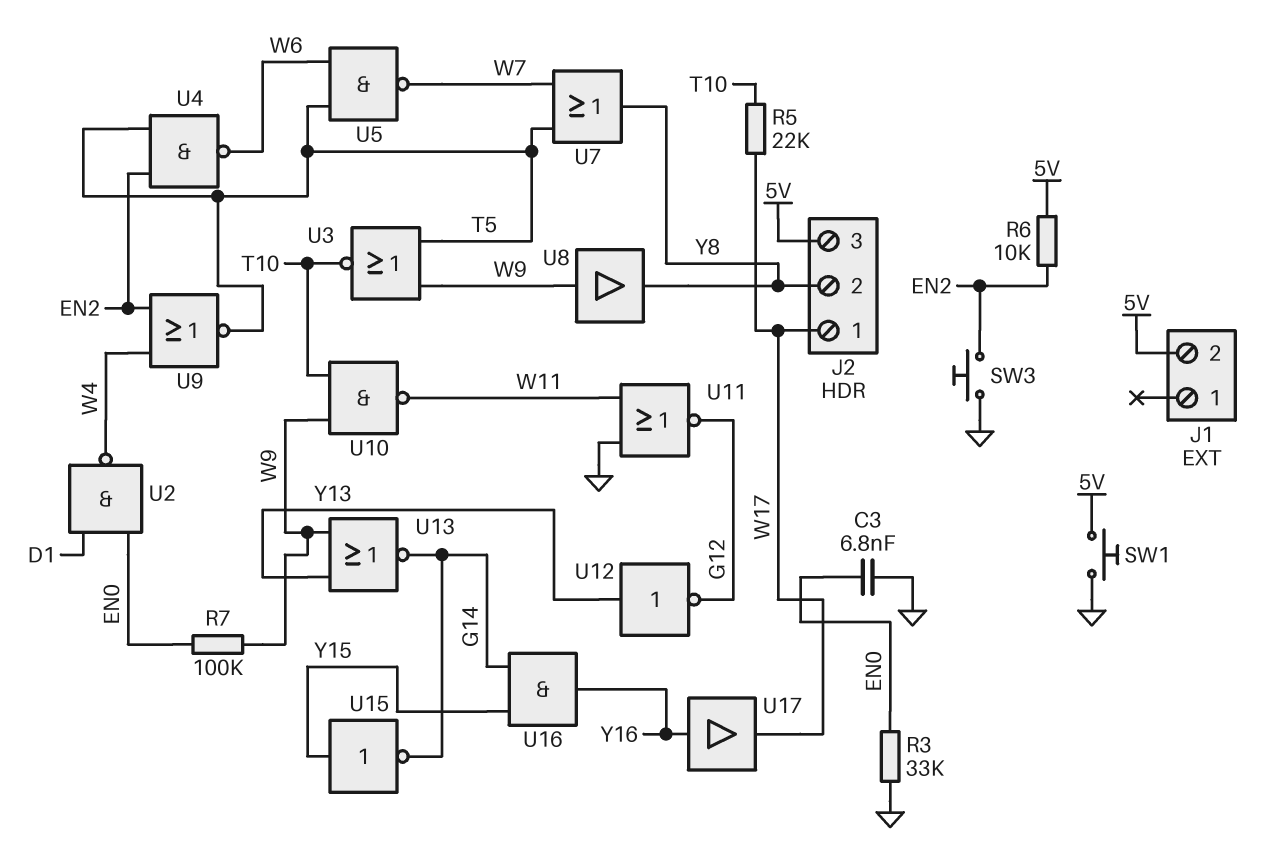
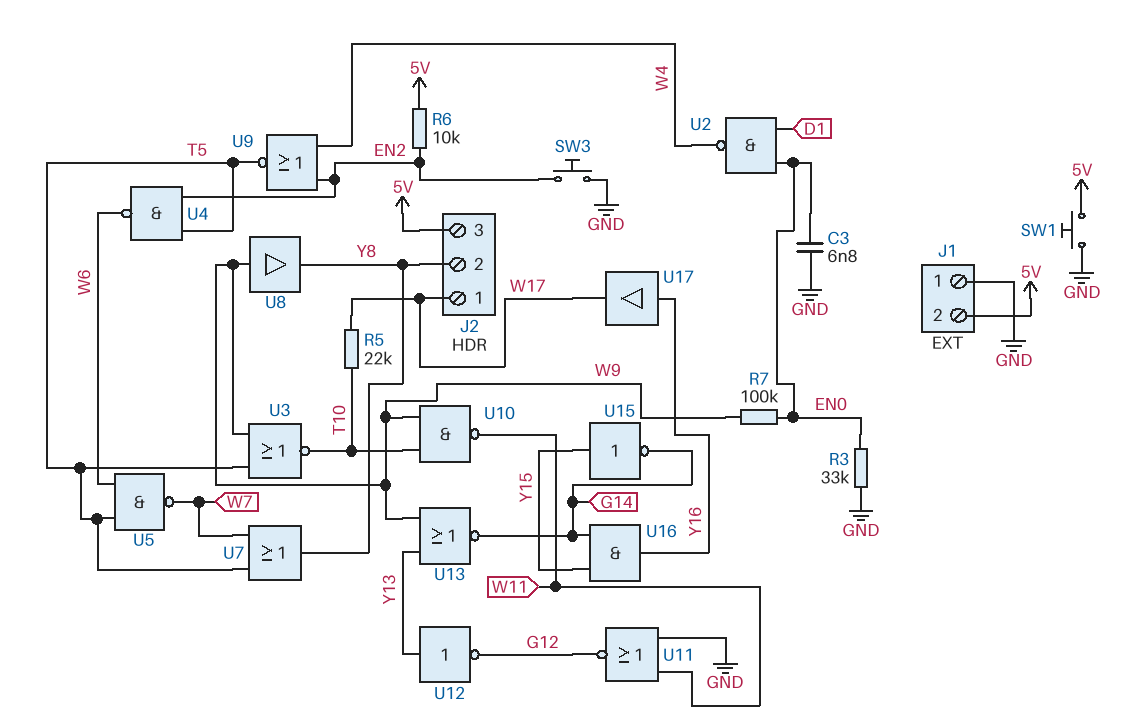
J1 pin 1: none -> GND

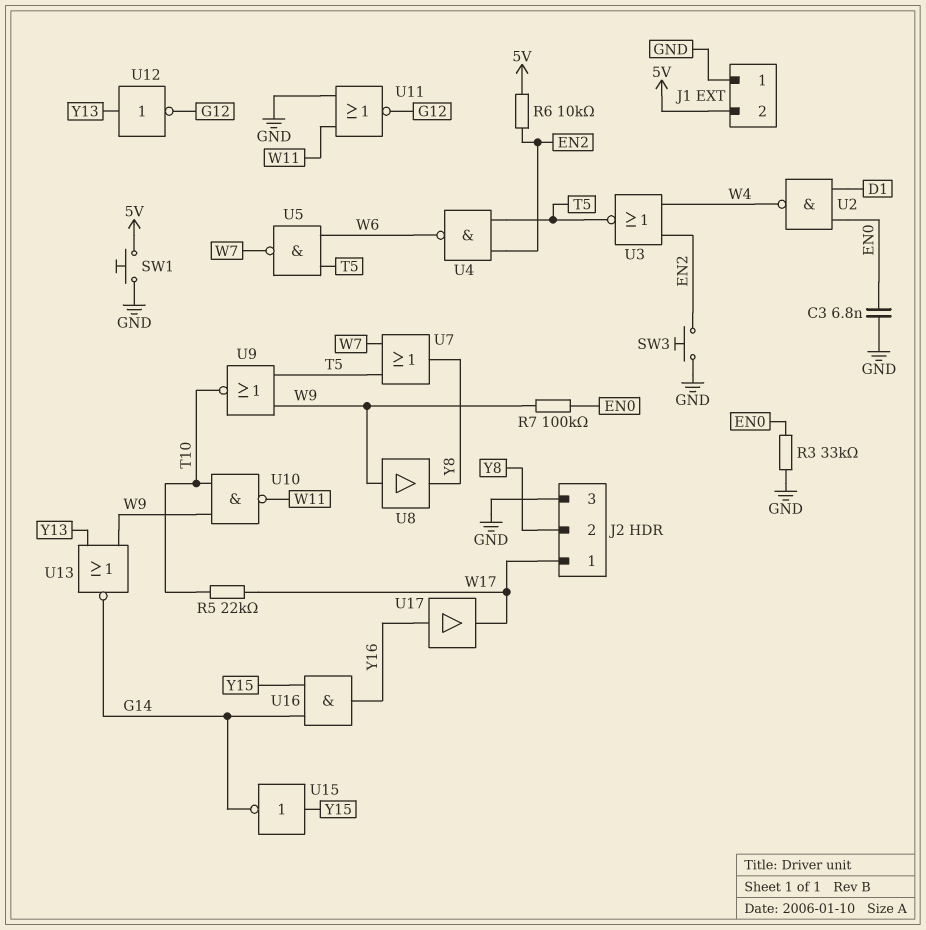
J2 pin 3: 5V -> GND
U3: NOR (in T5, in W9, out T10) -> NOR (in EN2, in W4, out T5)
U9: NOR (in EN2, in W4, out T5) -> NOR (in T5, in W9, out T10)

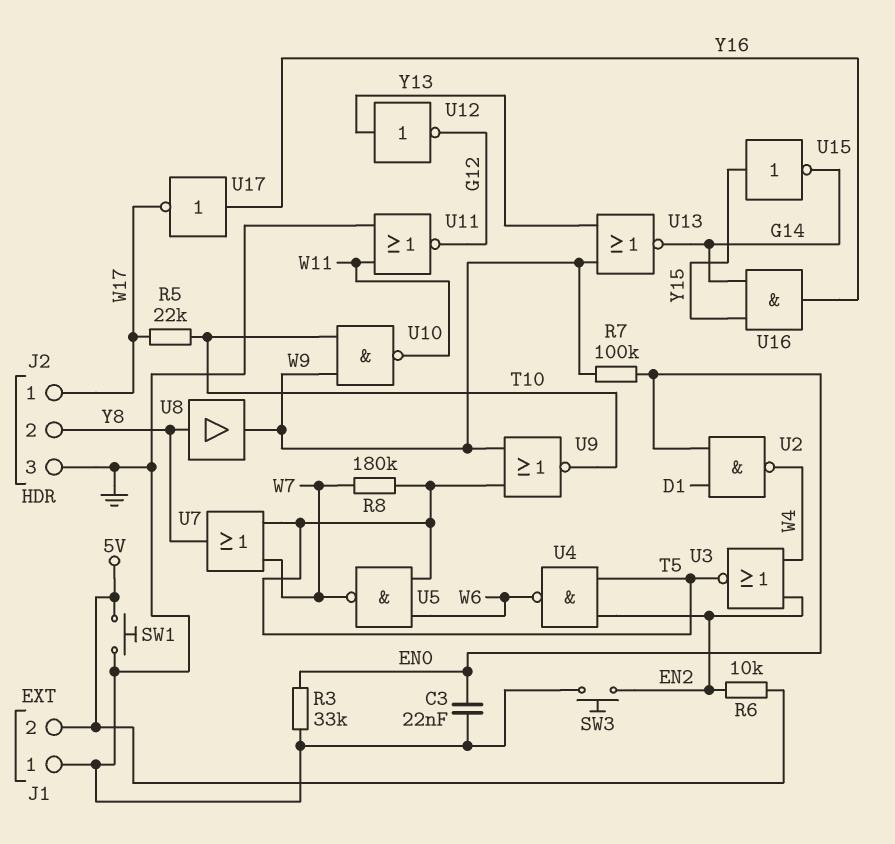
C3: 6.8nF (EN0, GND) -> 22nF (EN0, GND)
R8: none -> 180k (T5, W7)
U8: buffer (in W9, out Y8) -> buffer (in Y8, out W9)
U17: buffer (in Y16, out W17) -> NOT (in Y16, out W17)

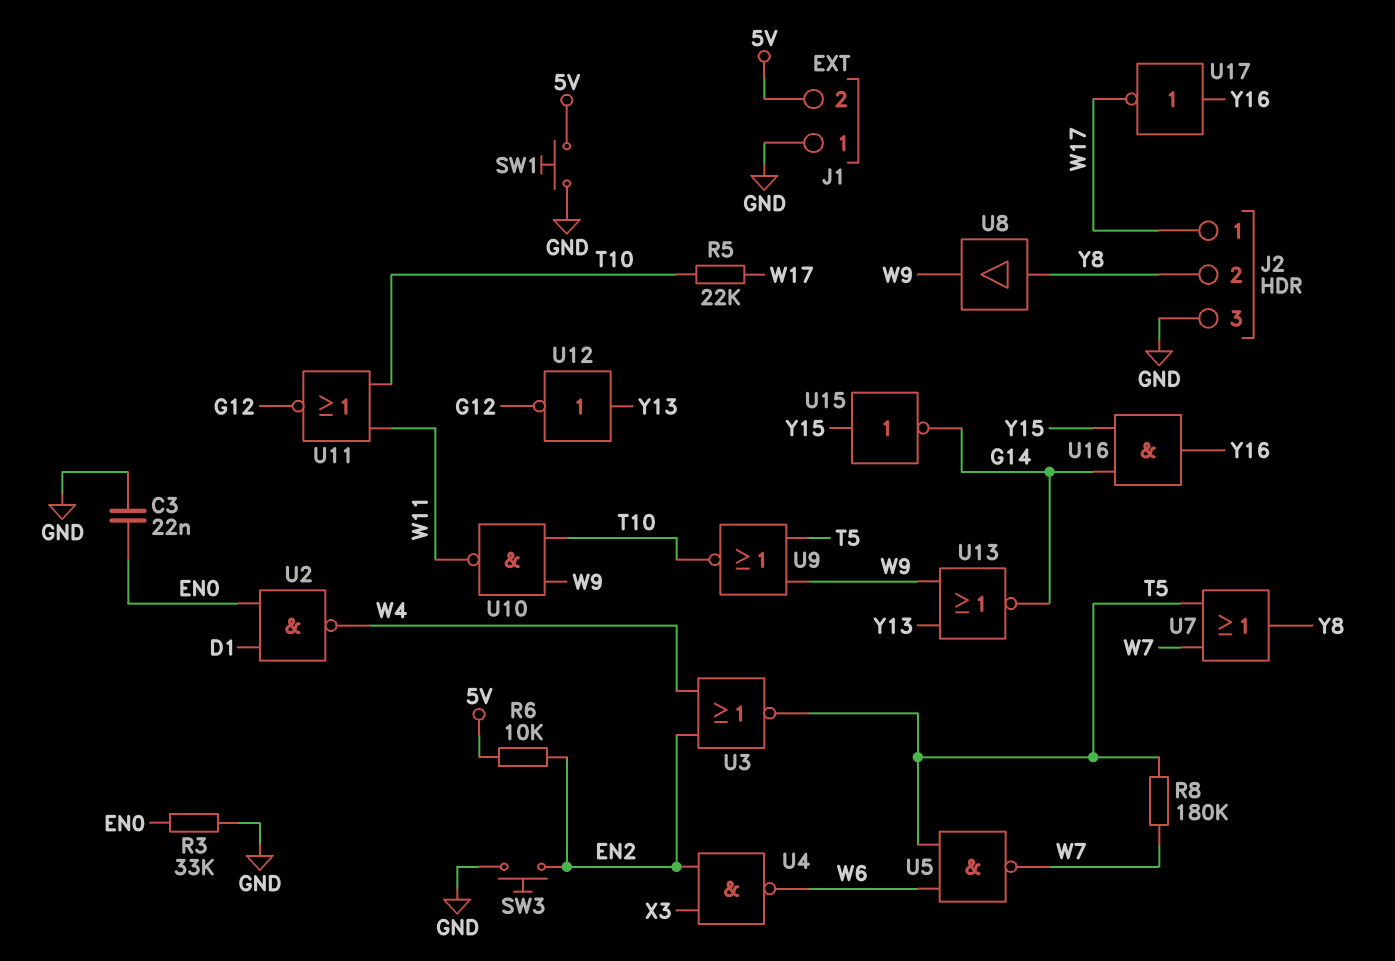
R7: 100k (EN0, W9) -> none
U4: NAND (in EN2, in T5, out W6) -> NAND (in EN2, in X3, out W6)
U11: NOR (in GND, in W11, out G12) -> NOR (in T10, in W11, out G12)

